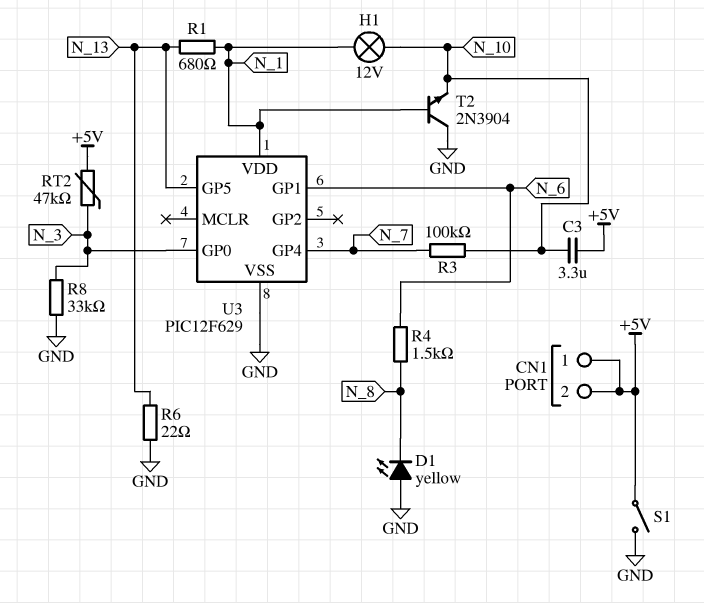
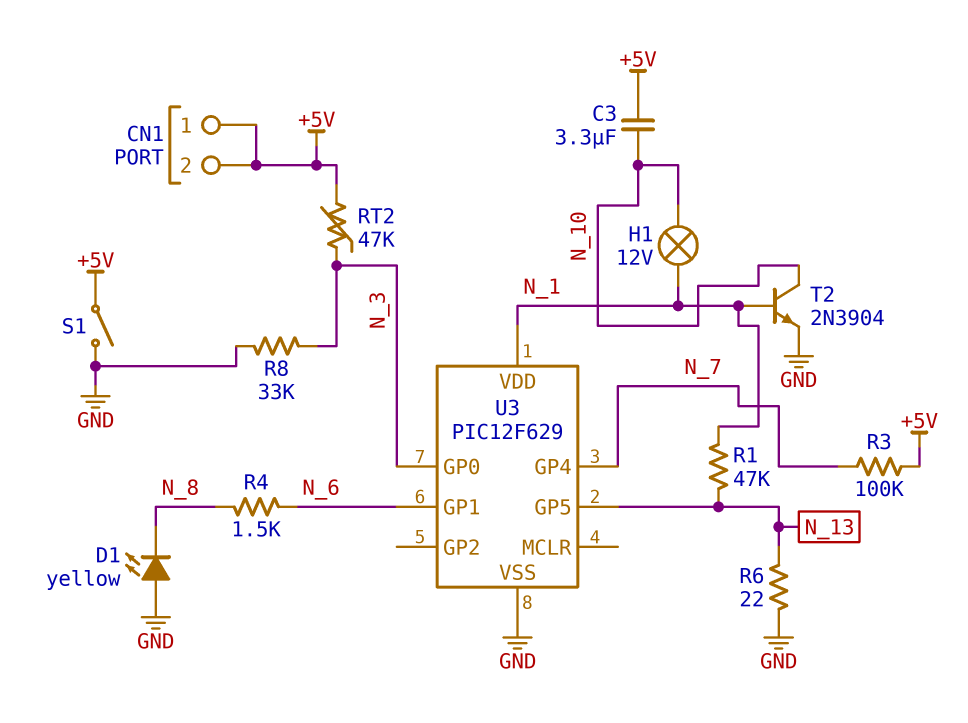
R1: 680 (N_1, N_13) -> 47k (N_1, N_13)
R3: 100k (N_7, N_10) -> 100k (+5V, N_7)
T2: NPN 2N3904 (B N_1, C GND, E N_10) -> NPN 2N3904 (B N_1, C N_10, E GND)

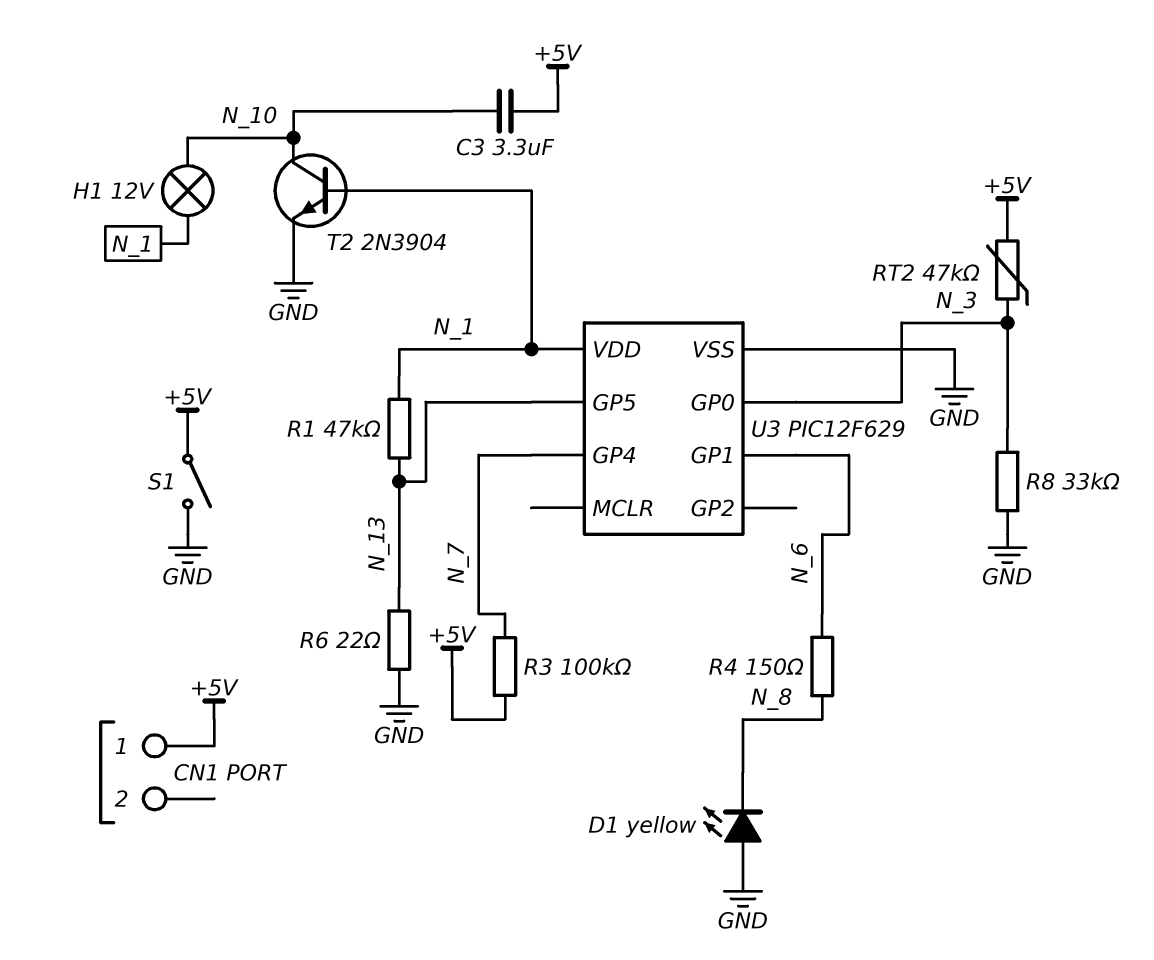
CN1 pin 2: +5V -> none
R4: 1.5k (N_6, N_8) -> 150 (N_6, N_8)

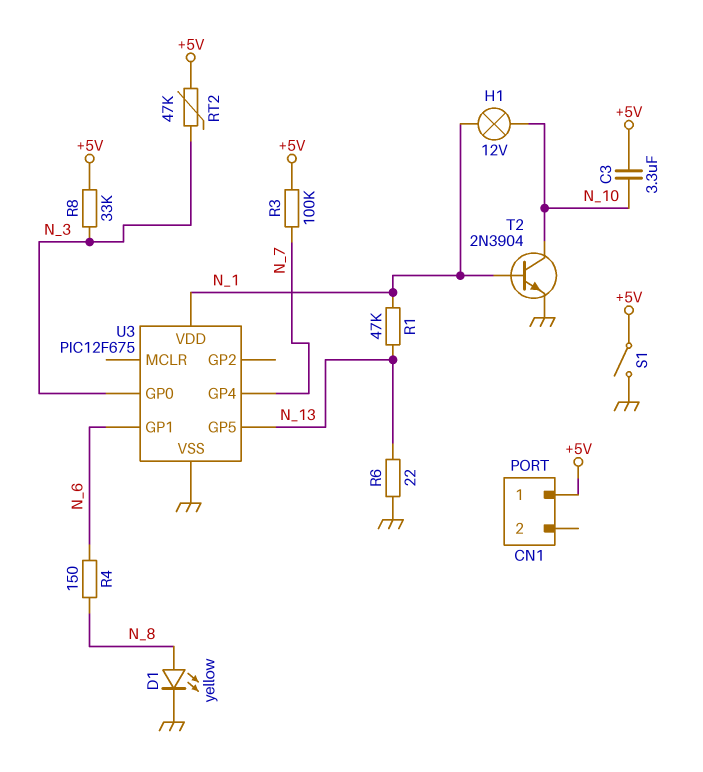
D1: LED yellow (A GND, K N_8) -> LED yellow (A N_8, K GND)
R8: 33k (GND, N_3) -> 33k (+5V, N_3)
U3: PIC12F629 -> PIC12F675

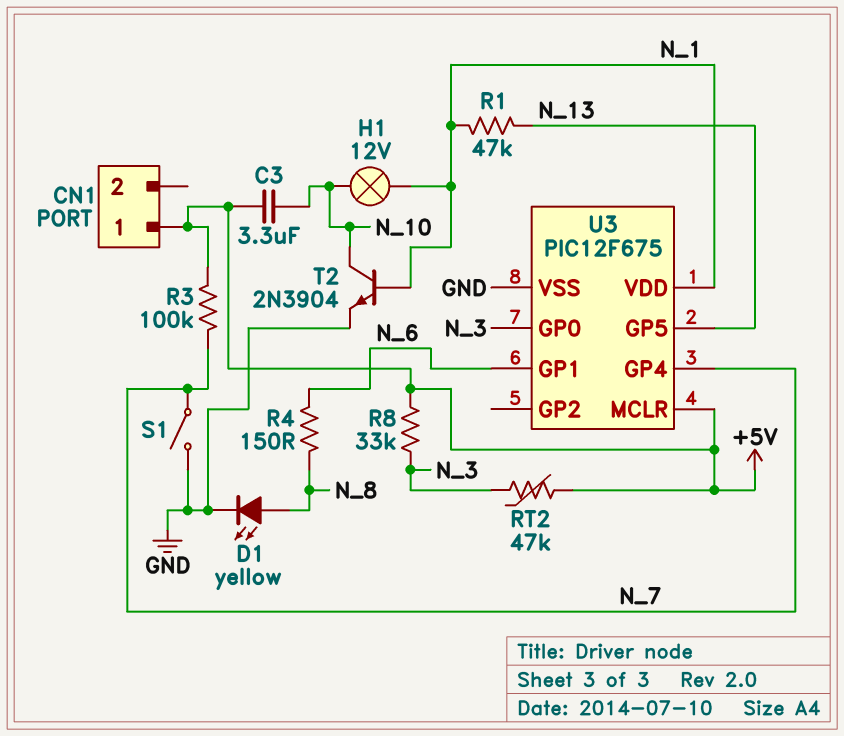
R6: 22 (GND, N_13) -> none
S1: switch (+5V, GND) -> switch (GND, N_7)
U3 pin MCLR: none -> +5V

